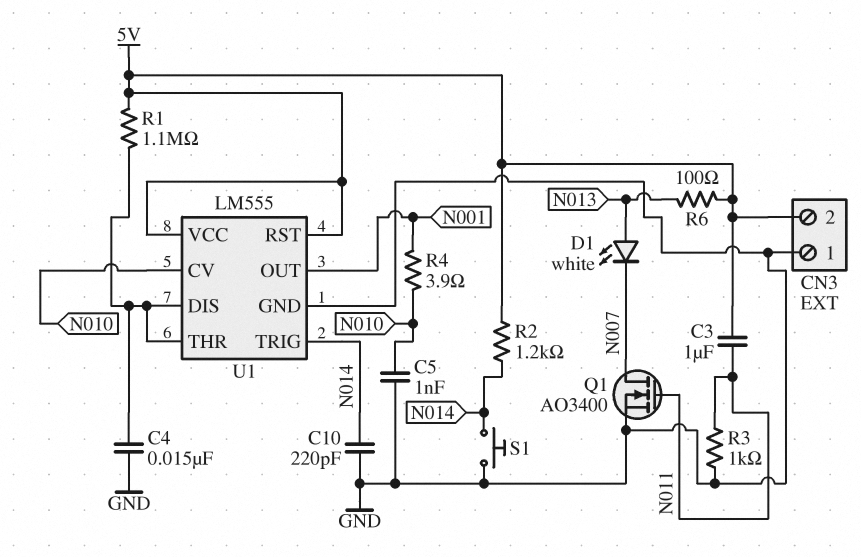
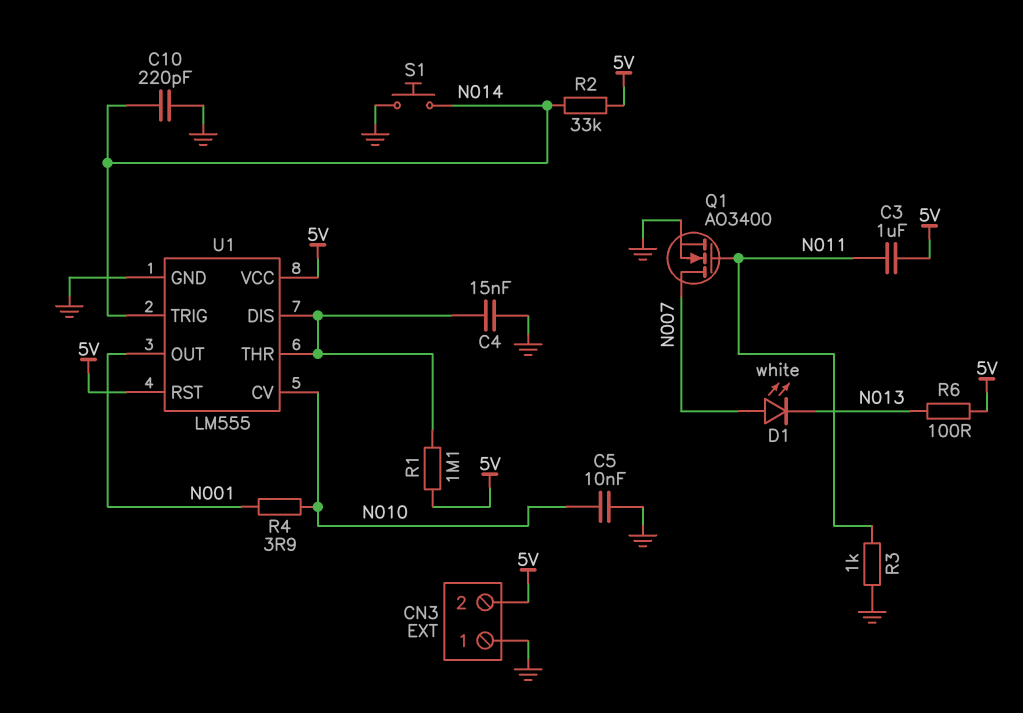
C5: 1nF (GND, N010) -> 10nF (GND, N010)
D1: LED white (A N013, K N007) -> LED white (A N007, K N013)
R2: 1.2k (5V, N014) -> 33k (5V, N014)

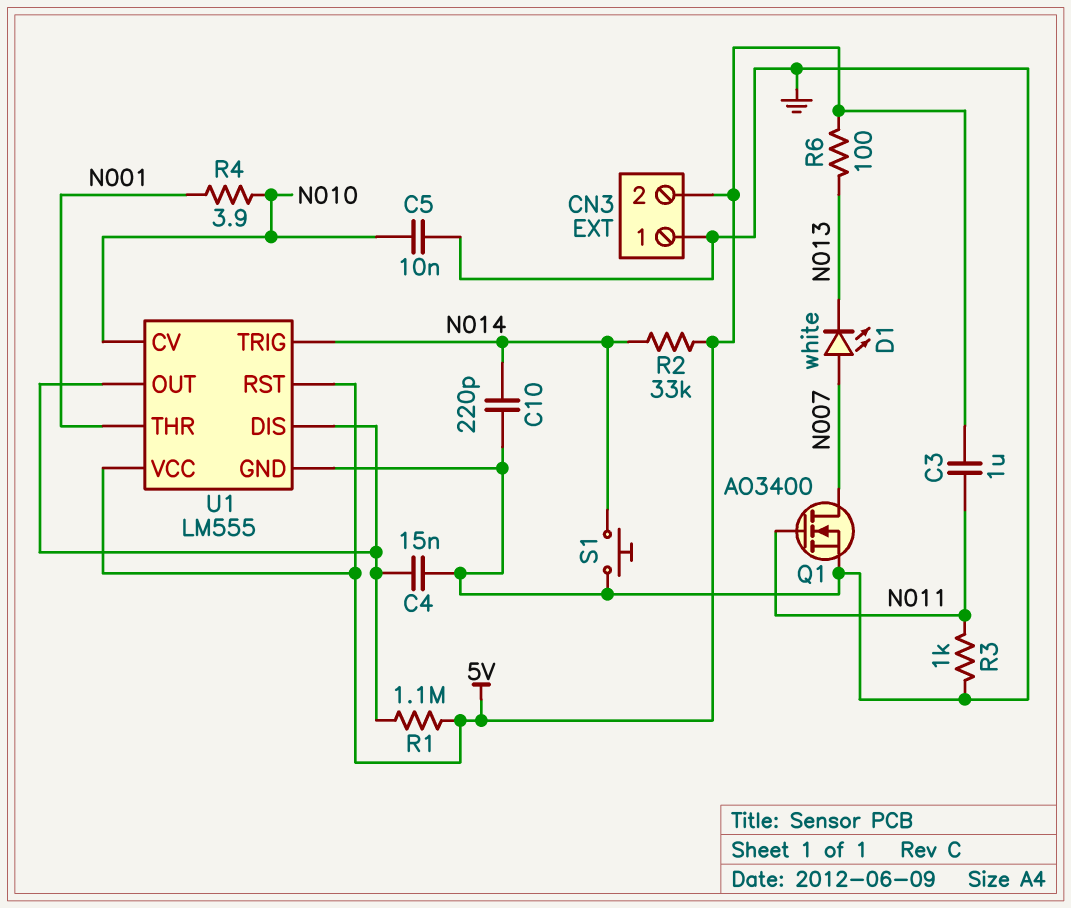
U1 pin OUT: N001 -> U1/DIS
U1 pin THR: U1/DIS -> N001

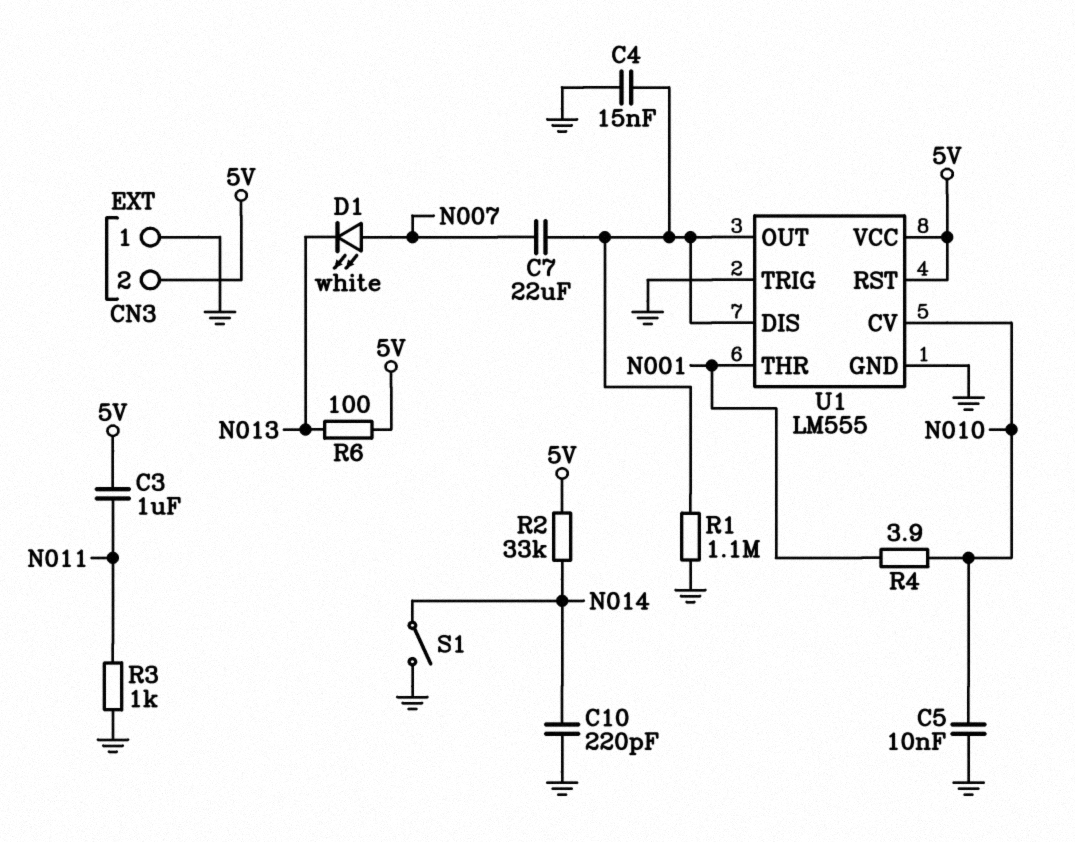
C7: none -> 22uF (N007, U1/DIS)
Q1: NMOS AO3400 (G N011, D N007, S GND) -> none
R1: 1.1M (5V, U1/DIS) -> 1.1M (GND, U1/DIS)
S1: button (GND, N014) -> switch (GND, N014)
U1 pin TRIG: N014 -> GND

